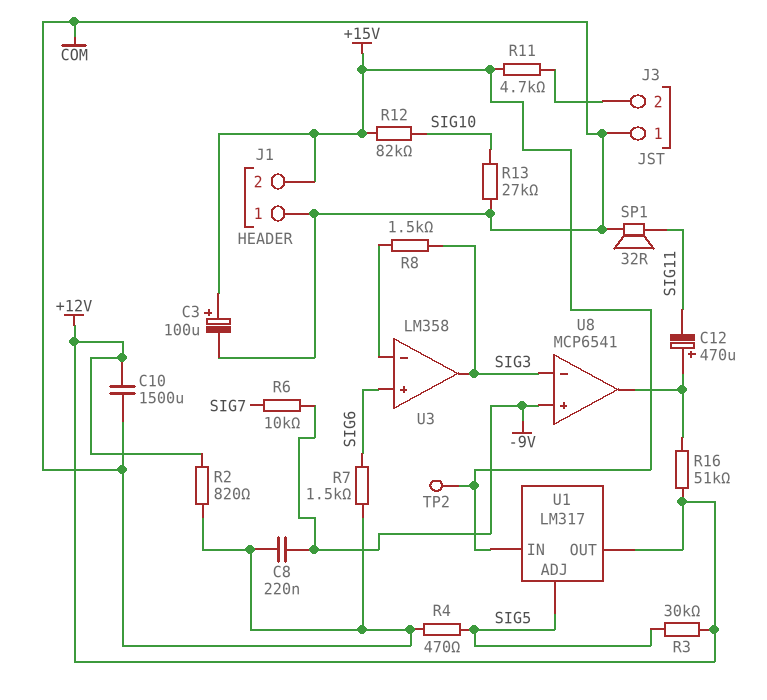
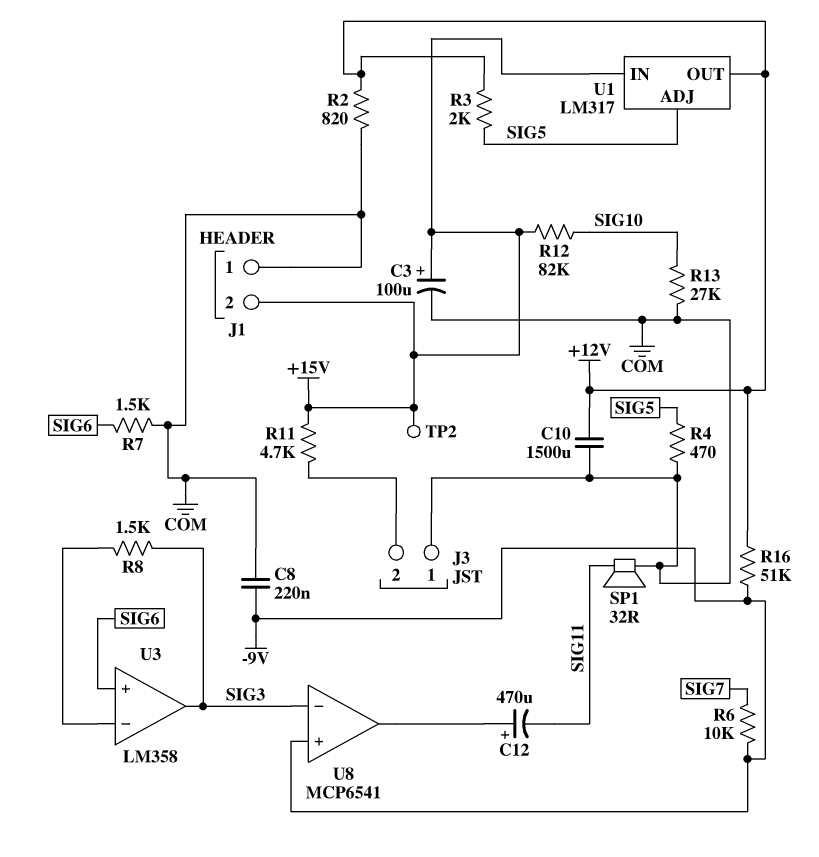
R3: 30k (+12V, SIG5) -> 2k (+12V, SIG5)
R16: 51k (+12V, U8/out) -> 51k (+12V, -9V)

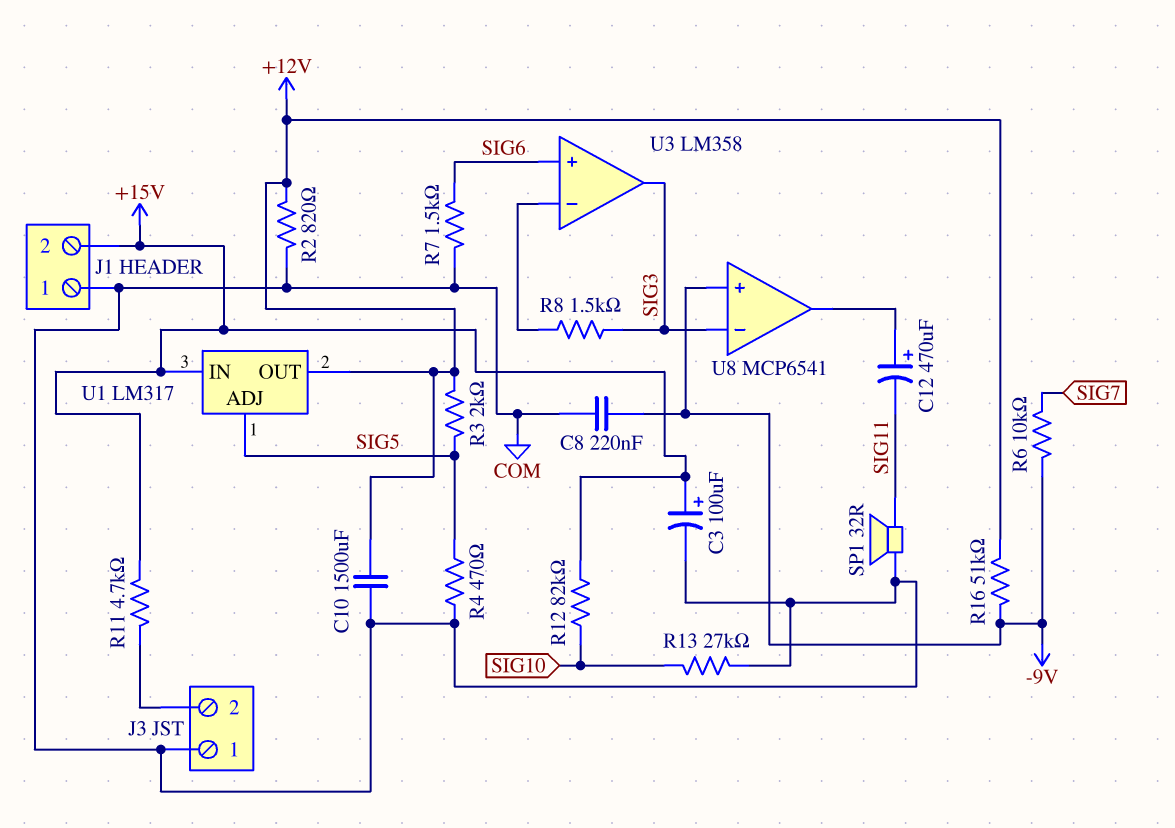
TP2: test point (+15V) -> none

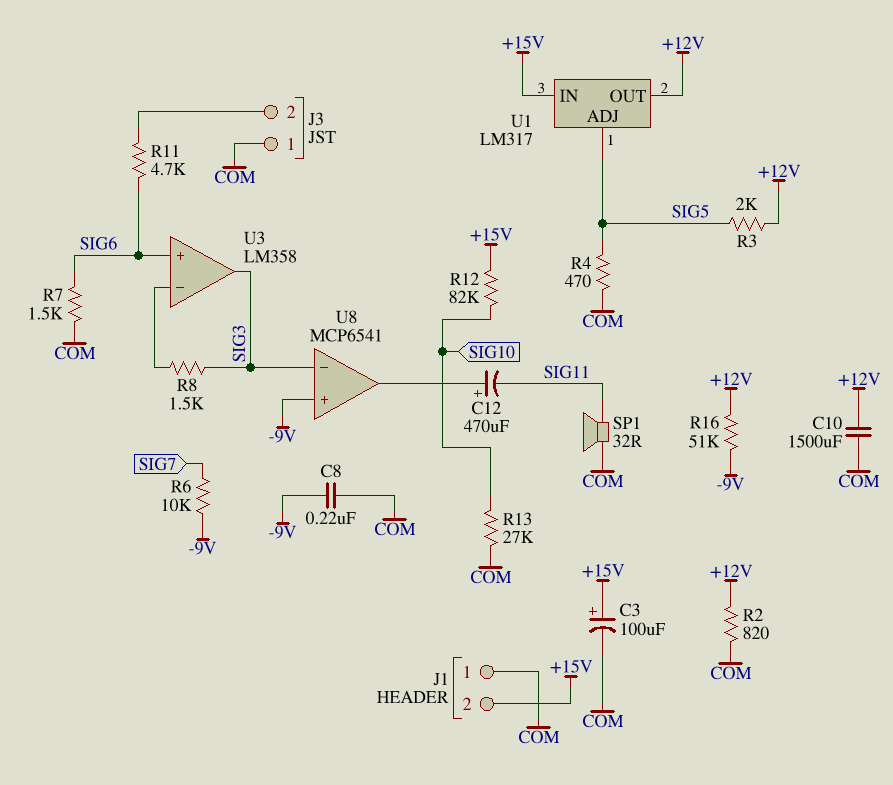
R11: 4.7k (+15V, J3/2) -> 4.7k (J3/2, SIG6)

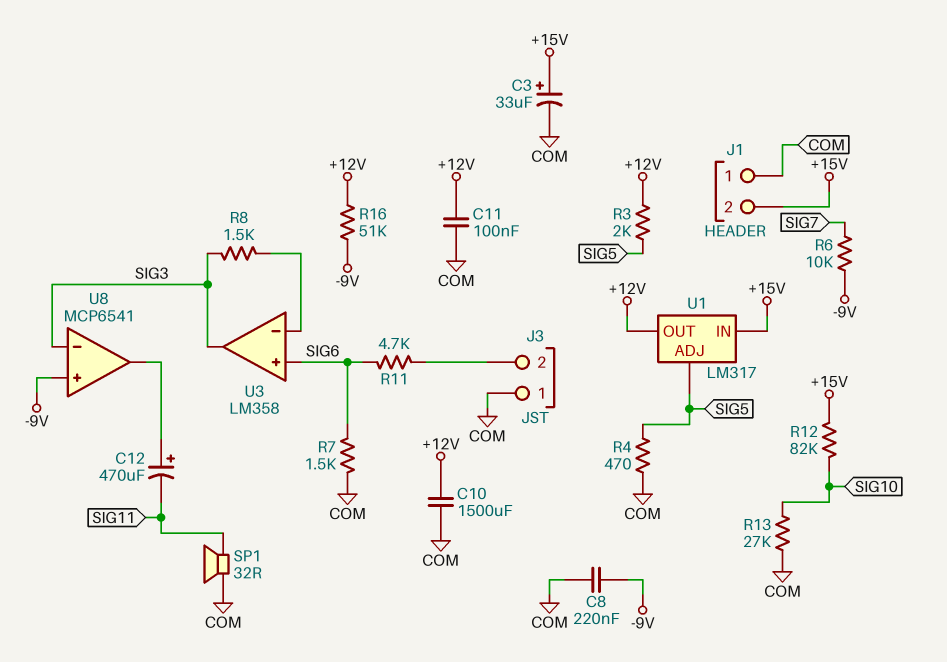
C3: 100uF (plus +15V, minus COM) -> 33uF (plus +15V, minus COM)
C11: none -> 100nF (+12V, COM)
R2: 820 (+12V, COM) -> none

